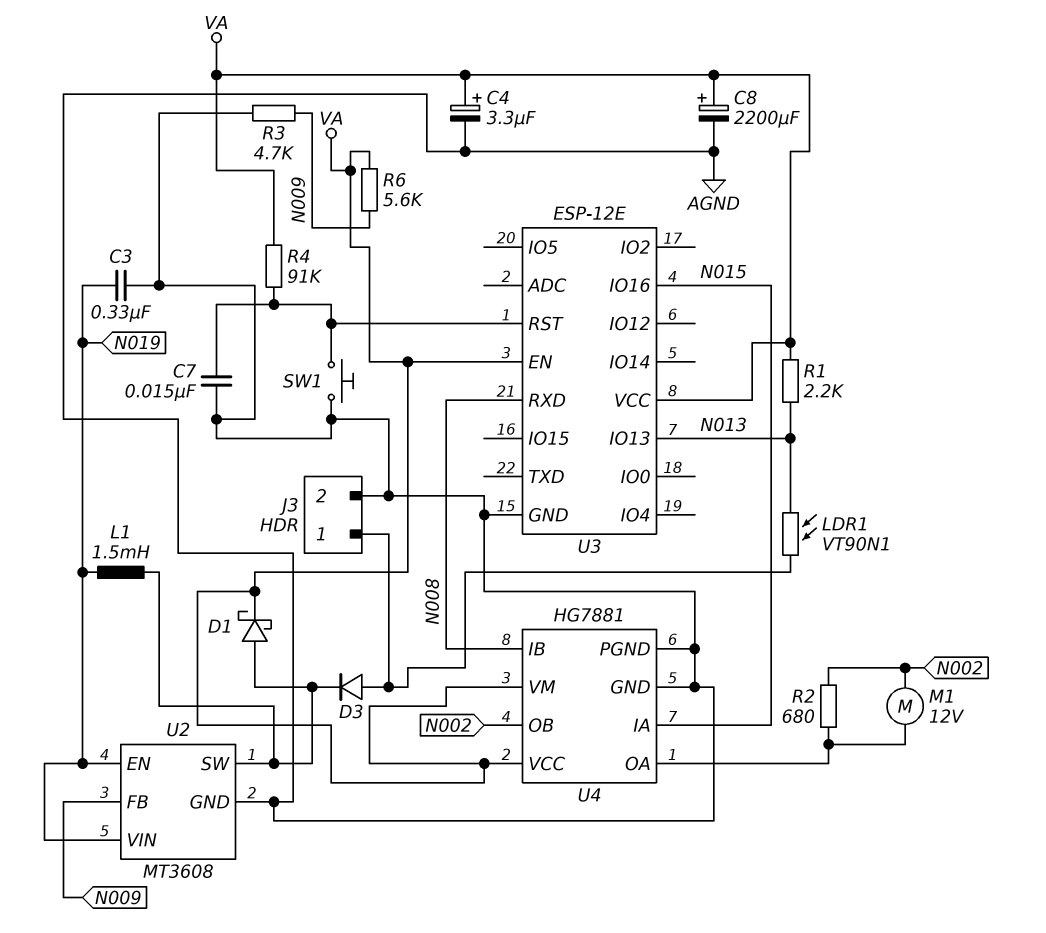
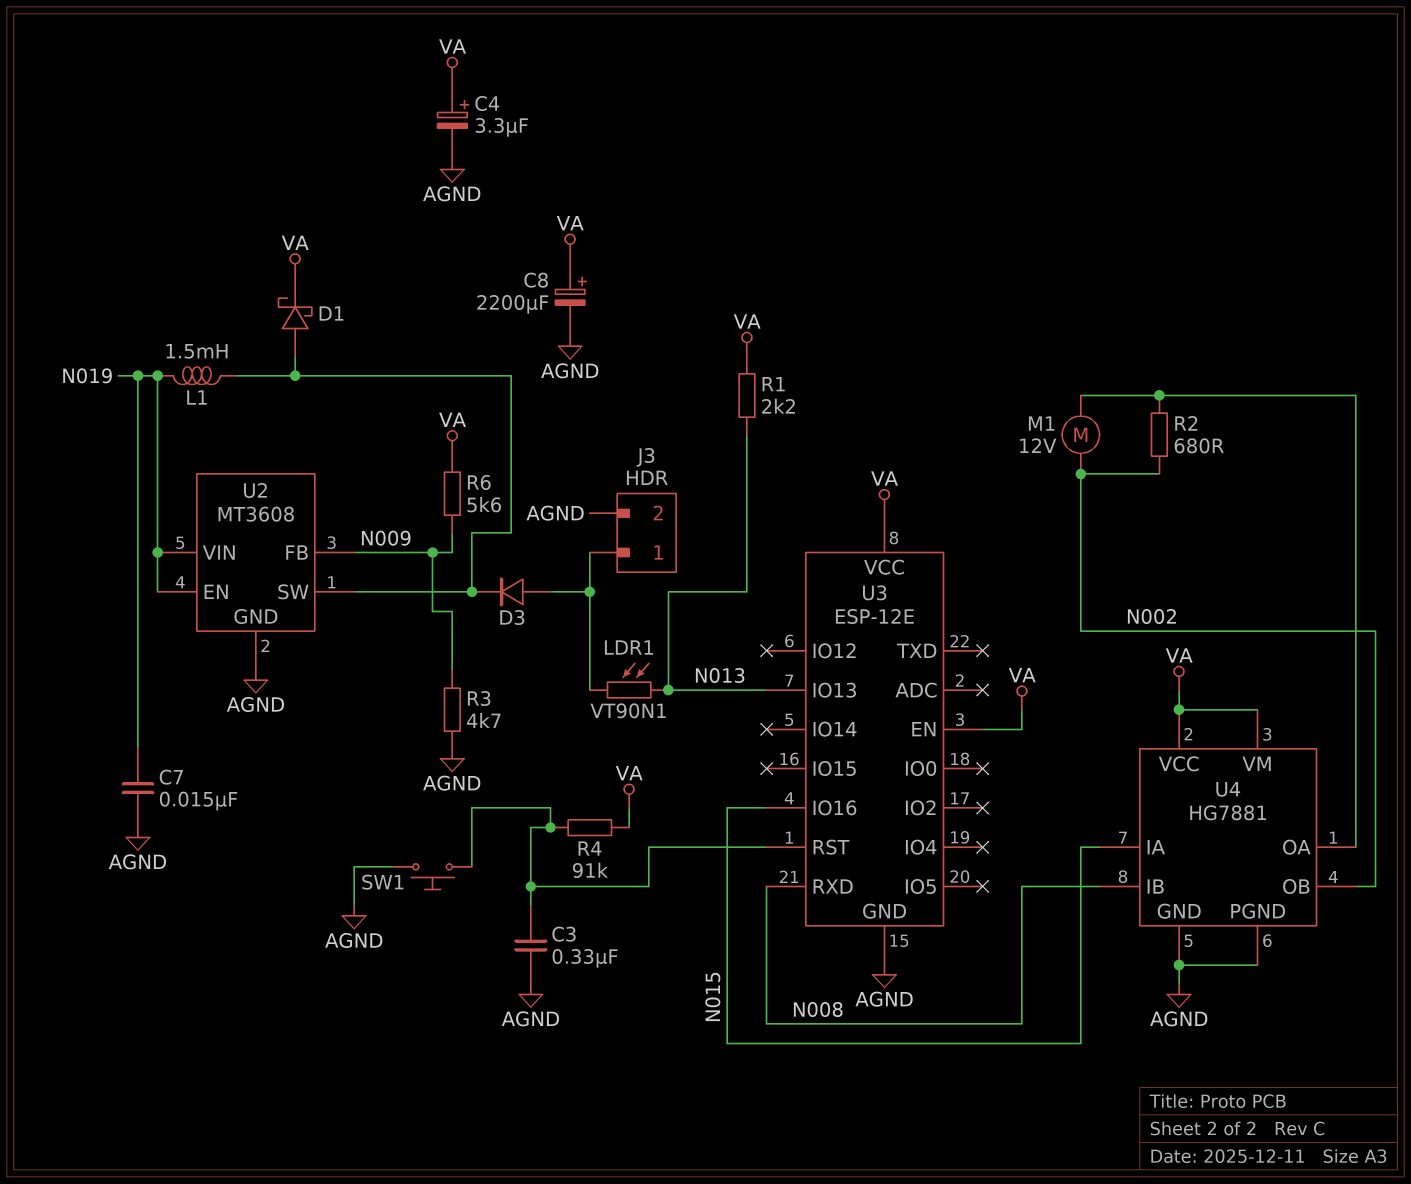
C3: 330nF (AGND, N019) -> 330nF (AGND, U3/RST)
C7: 15nF (AGND, U3/RST) -> 15nF (AGND, N019)

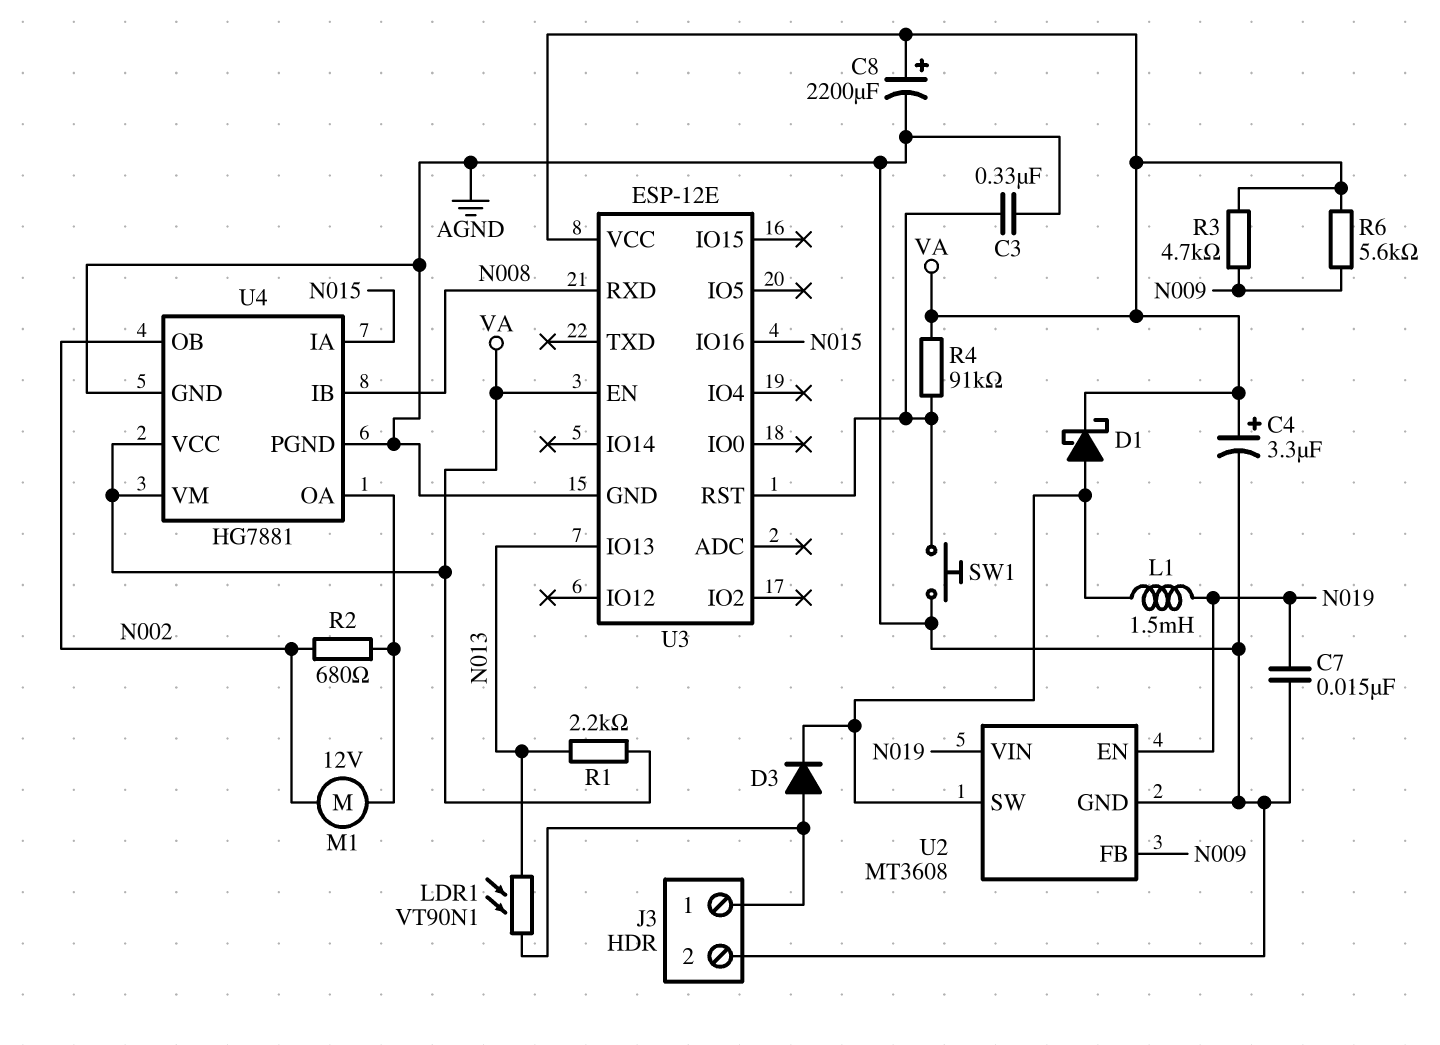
R3: 4.7k (AGND, N009) -> 4.7k (N009, VA)

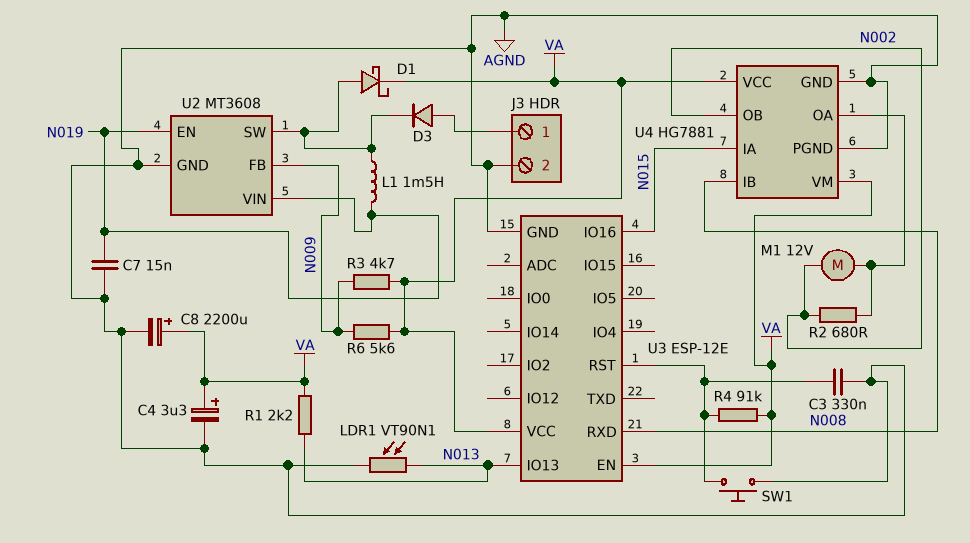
LDR1: VT90N1 (J3/1, N013) -> VT90N1 (AGND, N013)

